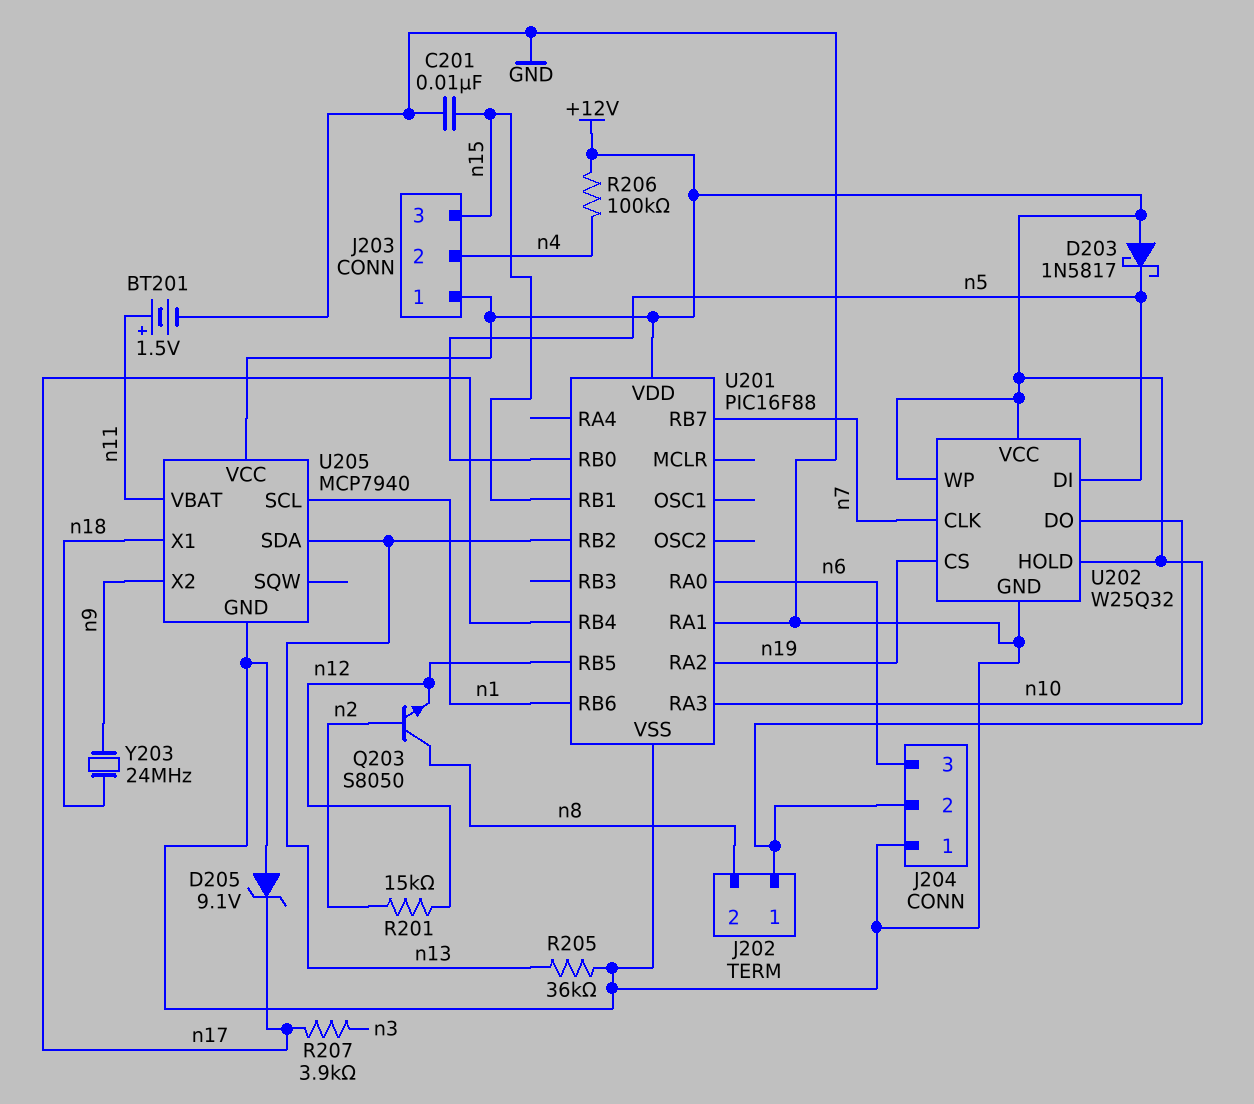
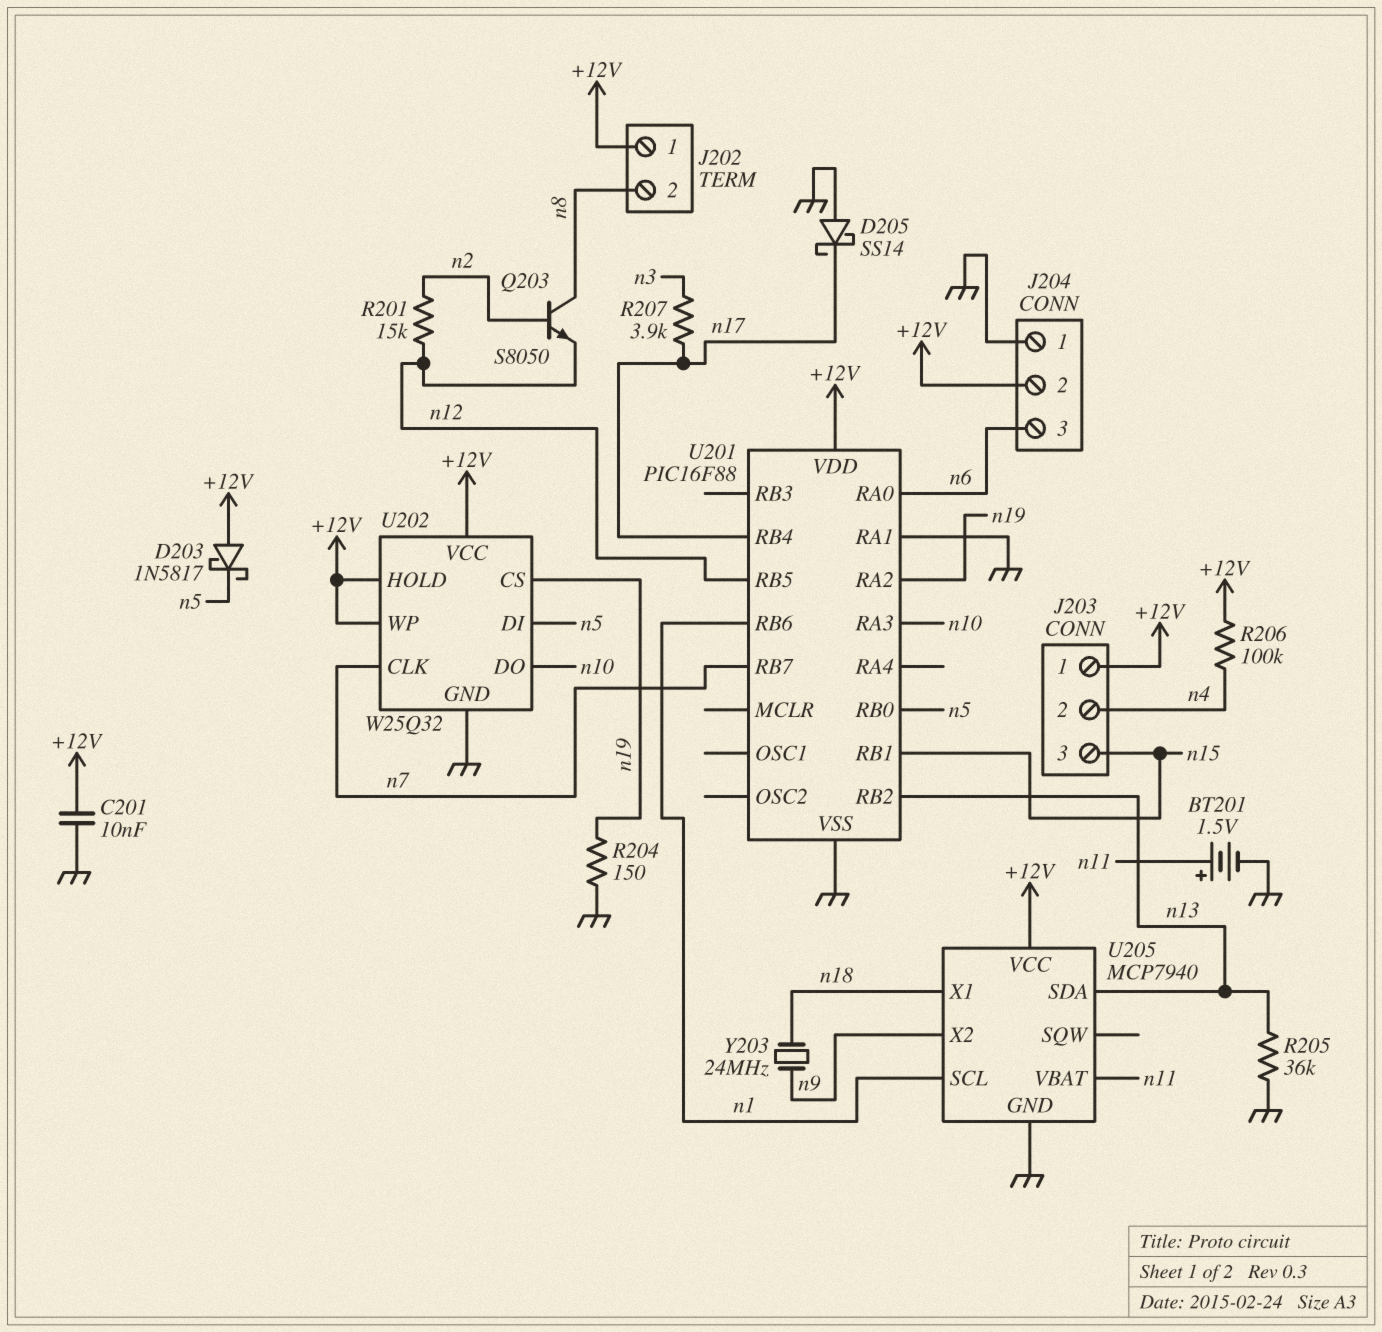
C201: 10nF (GND, n15) -> 10nF (+12V, GND)
D205: zener 9.1V (A GND, K n17) -> schottky SS14 (A GND, K n17)
R204: none -> 150 (GND, n19)

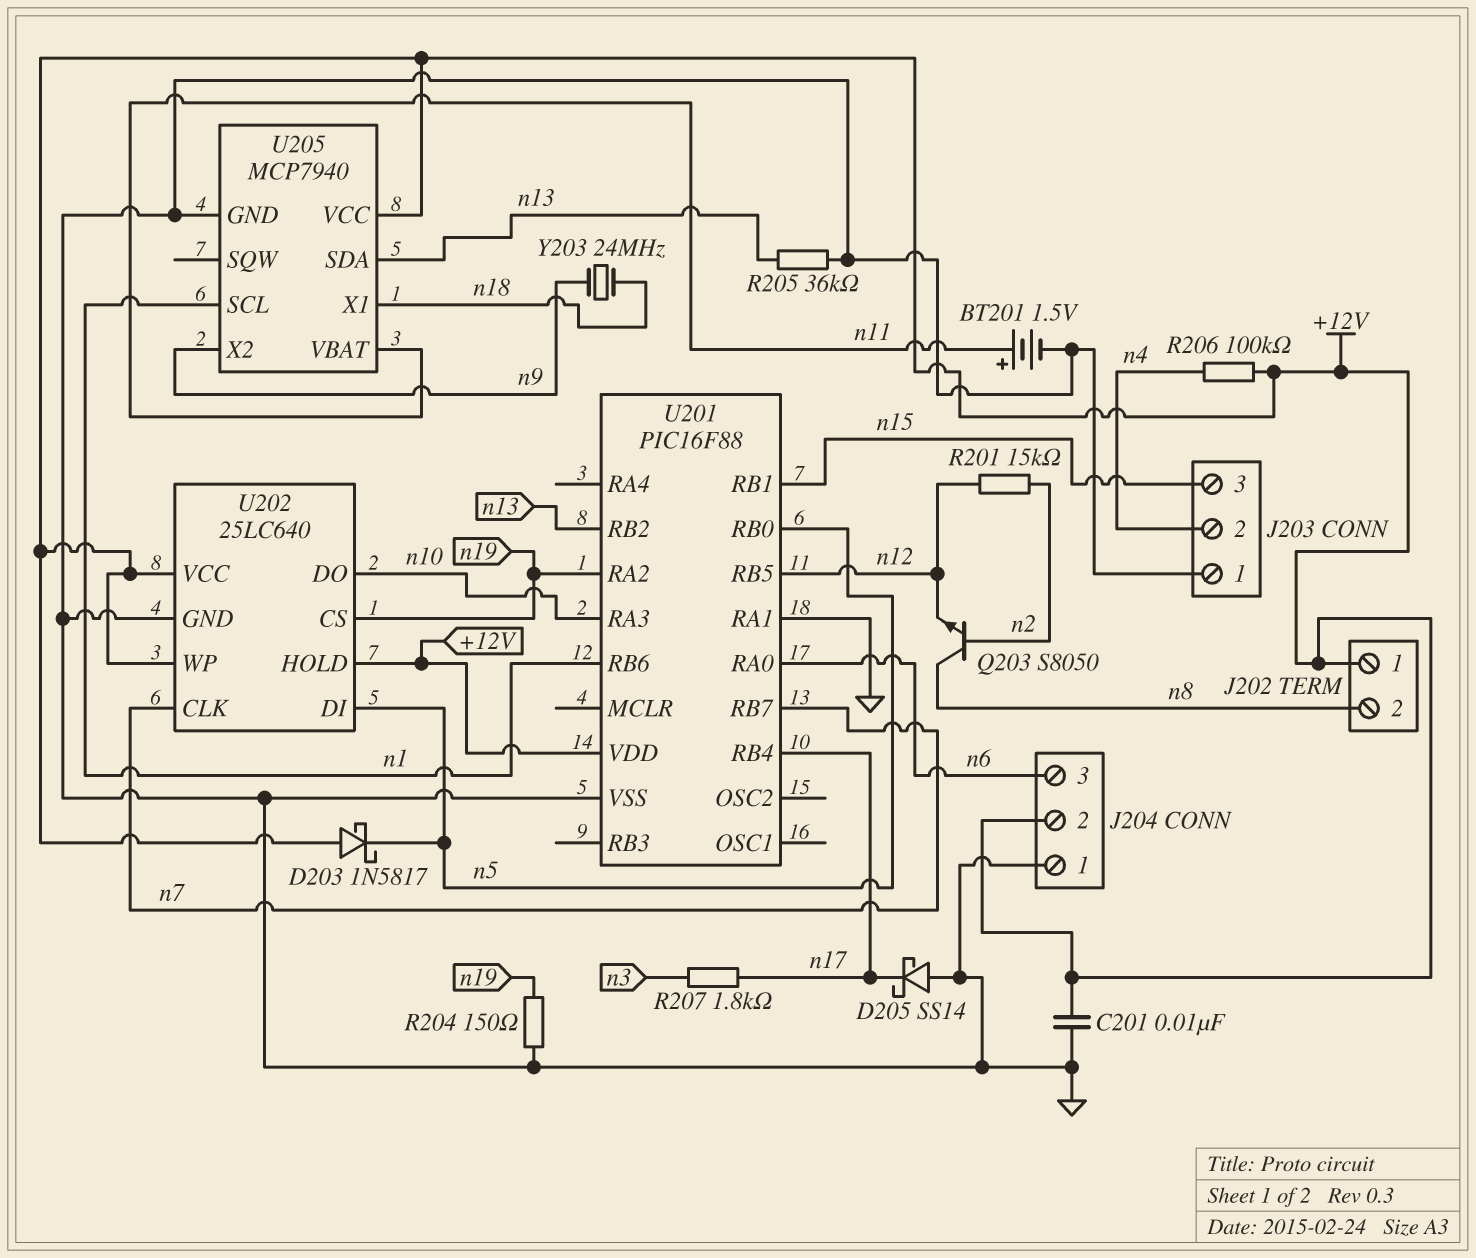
J203 pin 1: +12V -> GND
R207: 3.9k (n3, n17) -> 1.8k (n3, n17)
U202: W25Q32 -> 25LC640

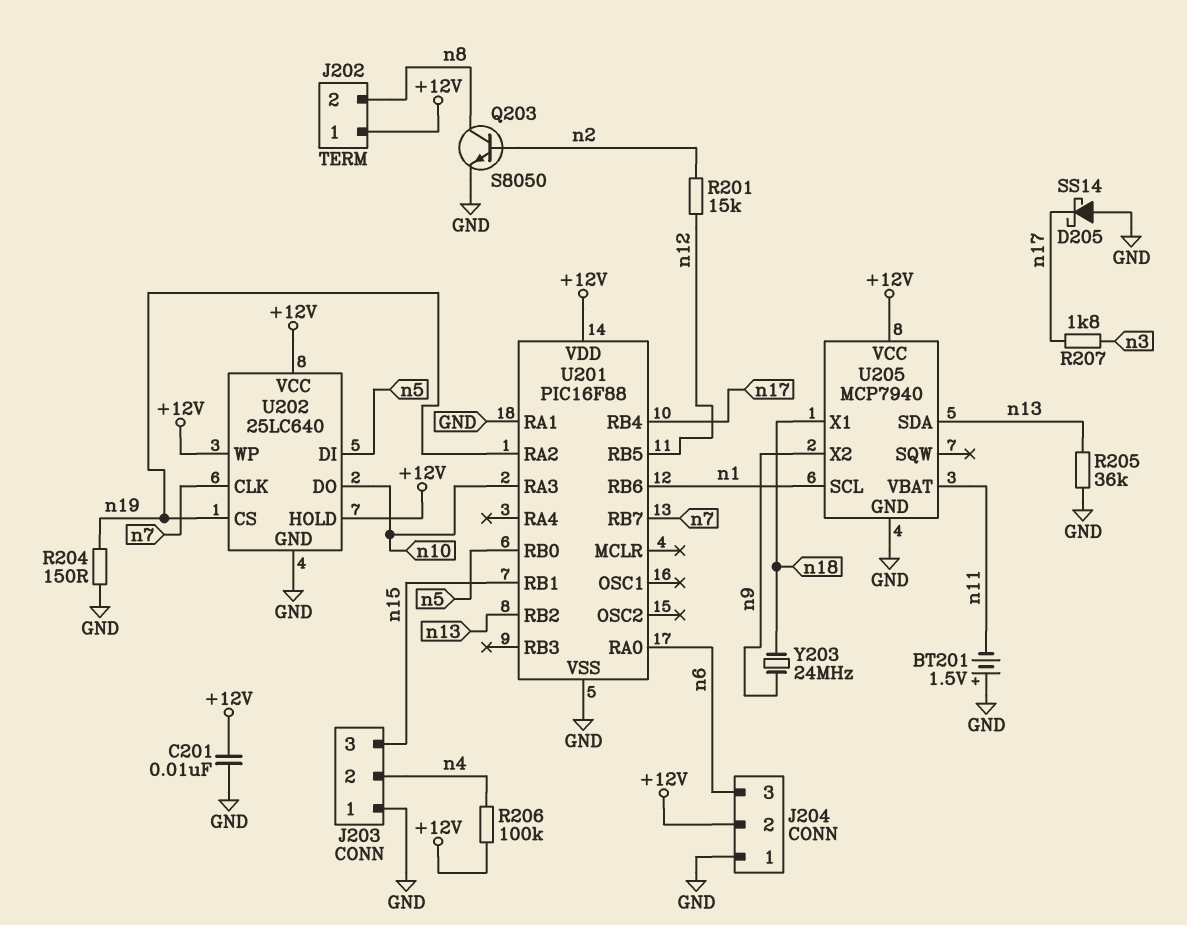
BT201: 1.5V (plus n11, minus GND) -> 1.5V (plus GND, minus n11)
D203: schottky 1N5817 (A +12V, K n5) -> none
Q203: NPN S8050 (B n2, C n8, E n12) -> NPN S8050 (B n2, C n8, E GND)

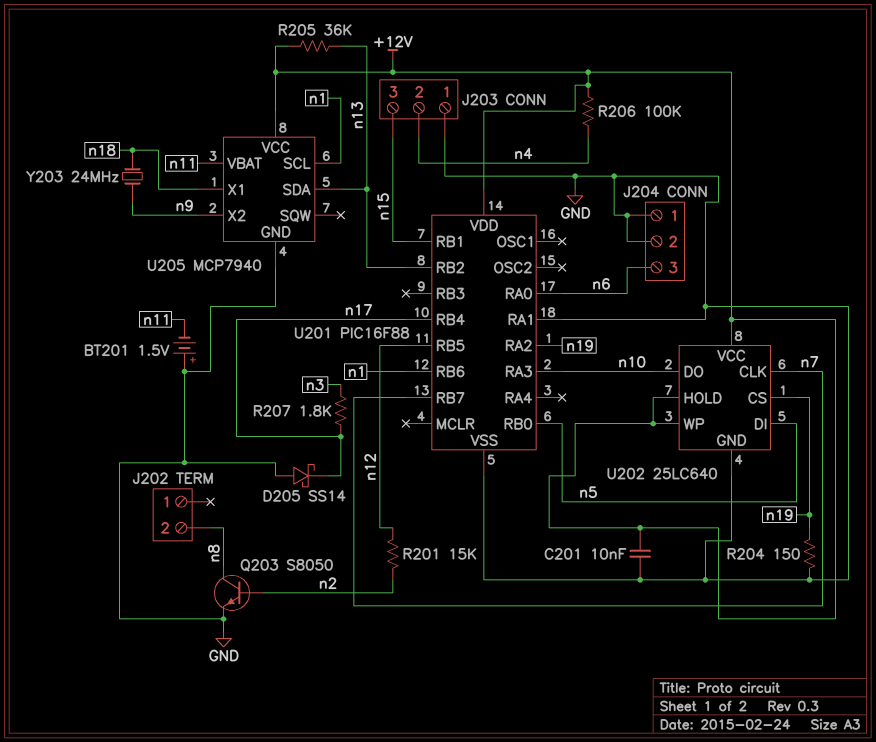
J202 pin 1: +12V -> none
J204 pin 2: +12V -> GND
R205: 36k (GND, n13) -> 36k (+12V, n13)

